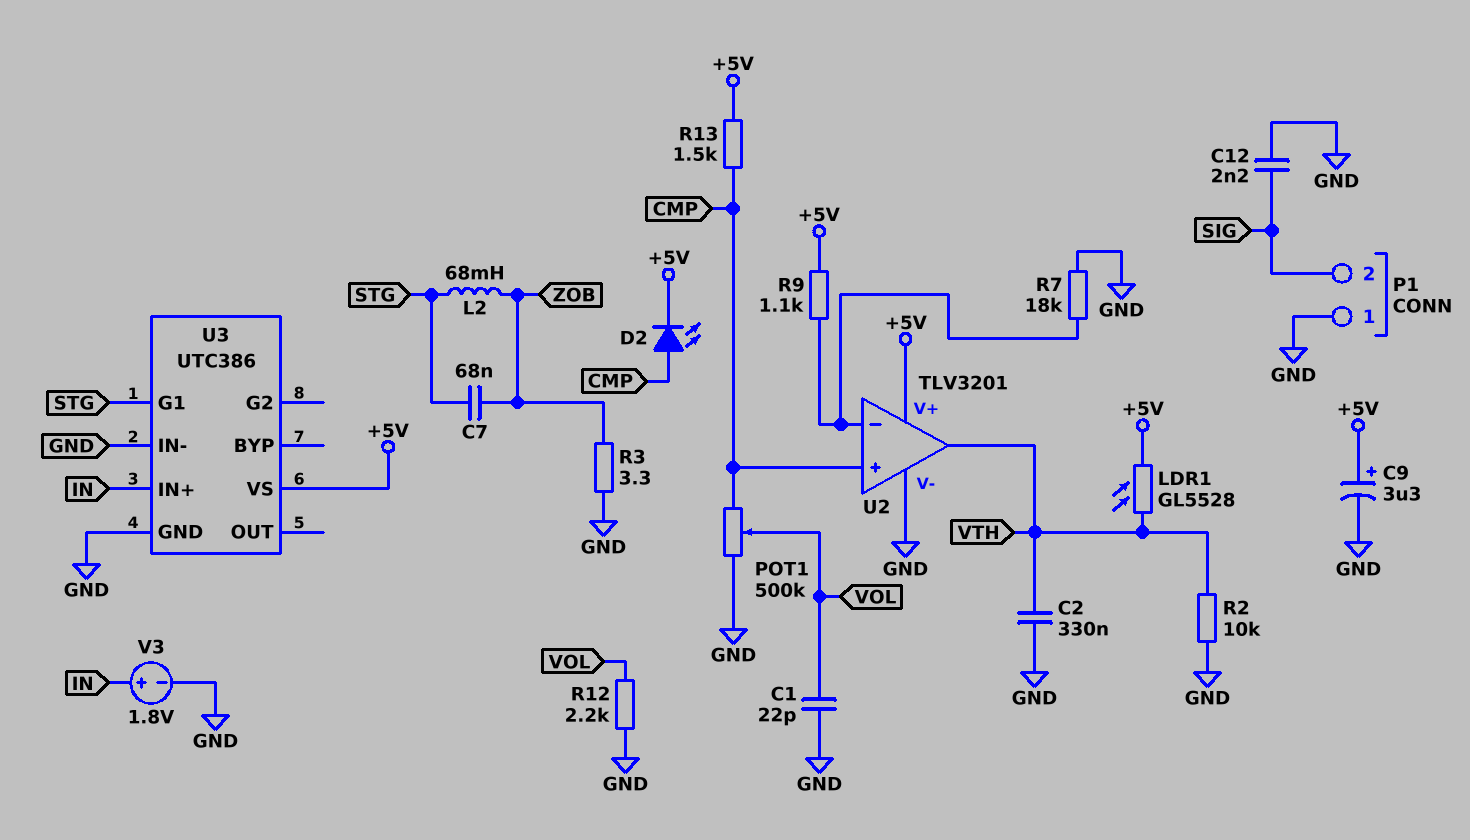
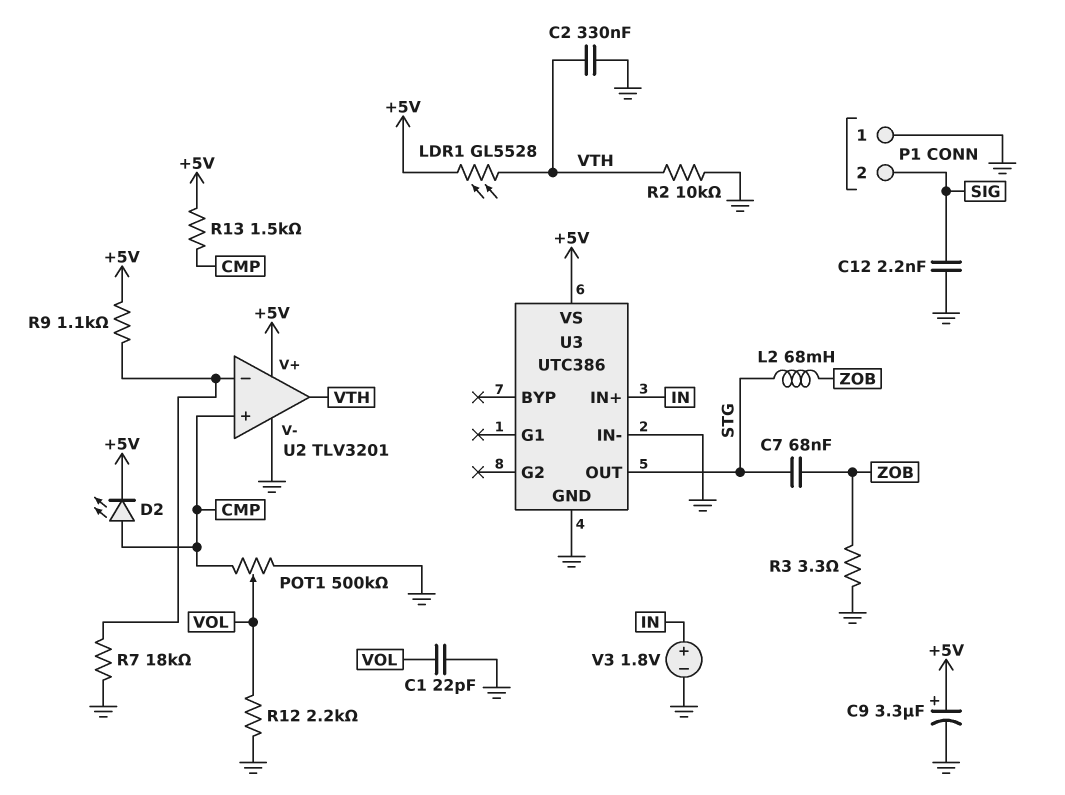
U3 pin G1: STG -> none
U3 pin OUT: none -> STG

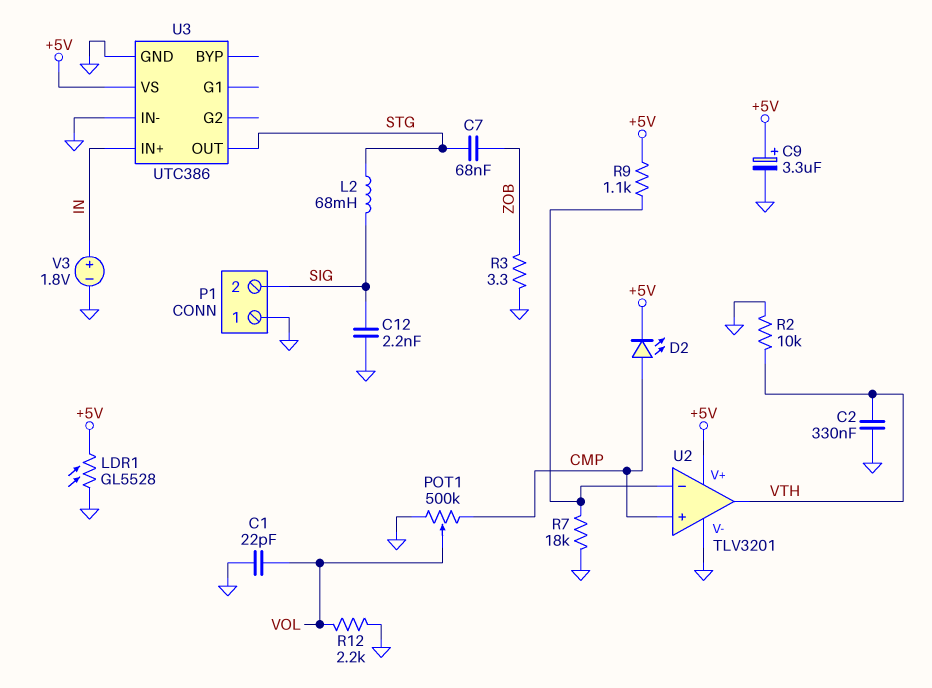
L2: 68mH (STG, ZOB) -> 68mH (SIG, STG)
LDR1: GL5528 (+5V, VTH) -> GL5528 (+5V, GND)
R13: 1.5k (+5V, CMP) -> none

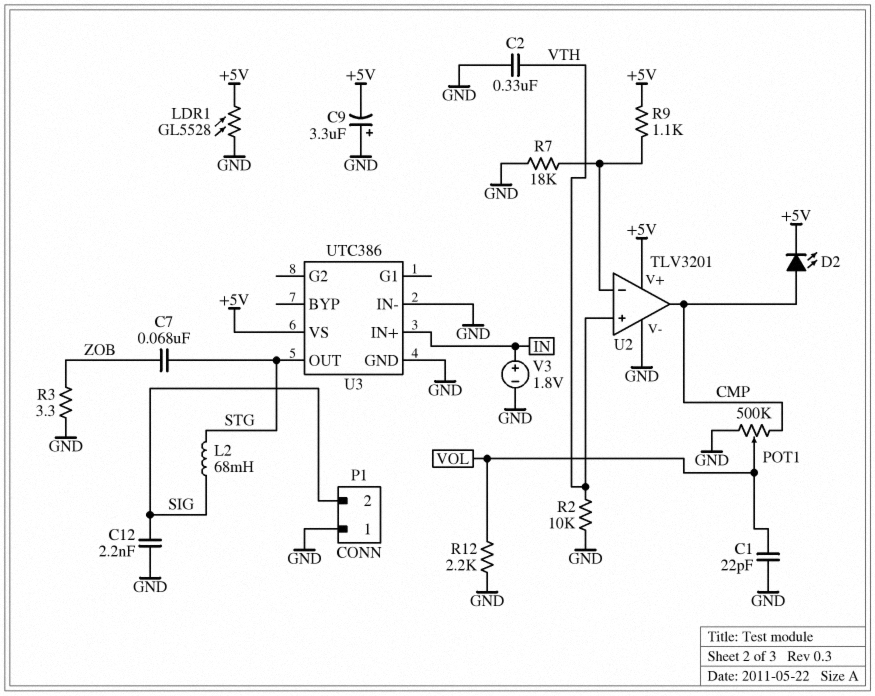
C9: 3.3uF (plus +5V, minus GND) -> 3.3uF (plus GND, minus +5V)
U2 pin in+: CMP -> VTH
U2 pin out: VTH -> CMP

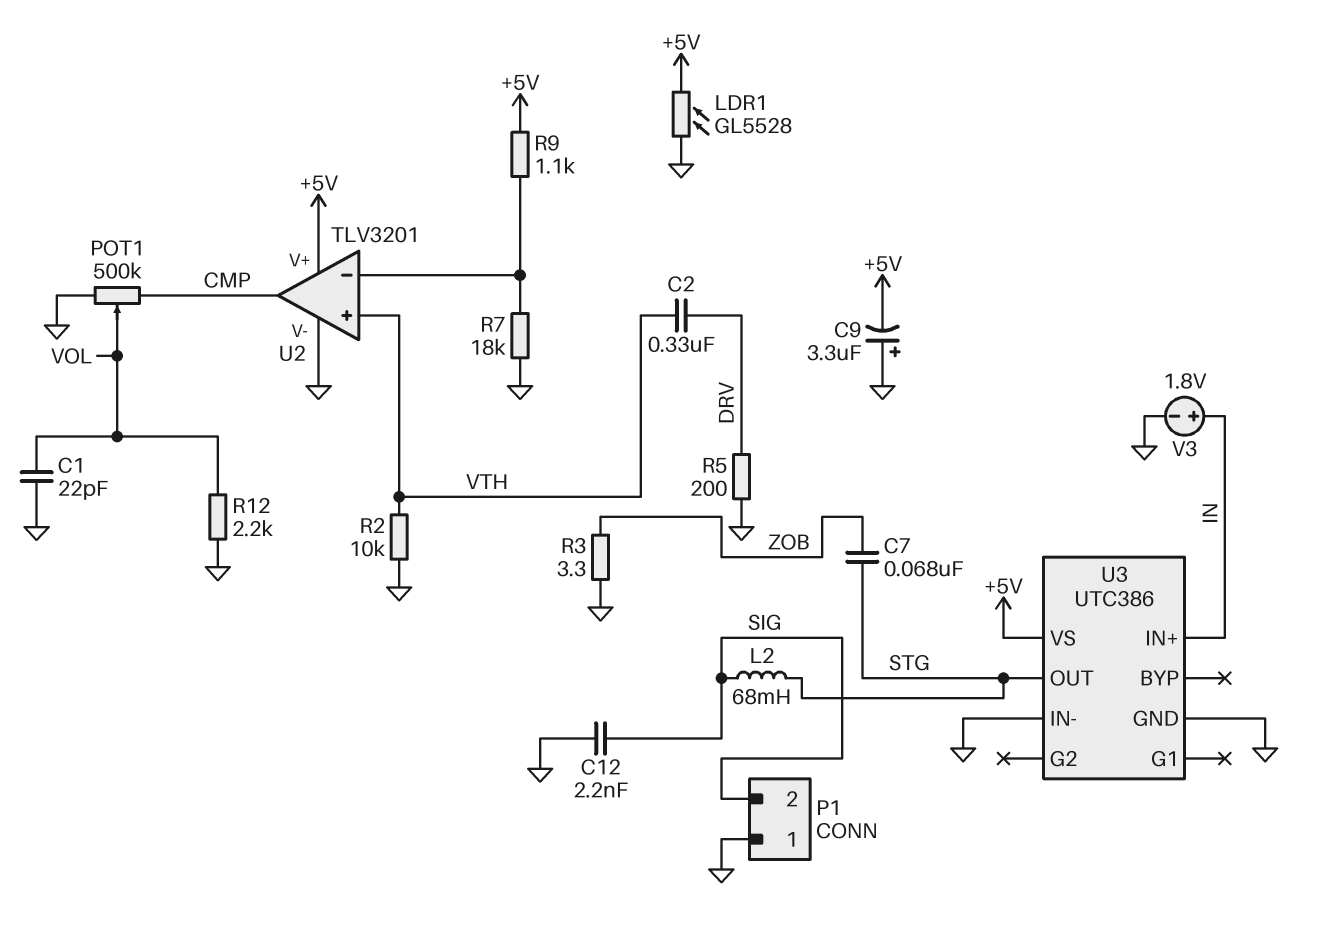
C2: 330nF (GND, VTH) -> 330nF (DRV, VTH)
D2: LED (A CMP, K +5V) -> none
R5: none -> 200 (DRV, GND)

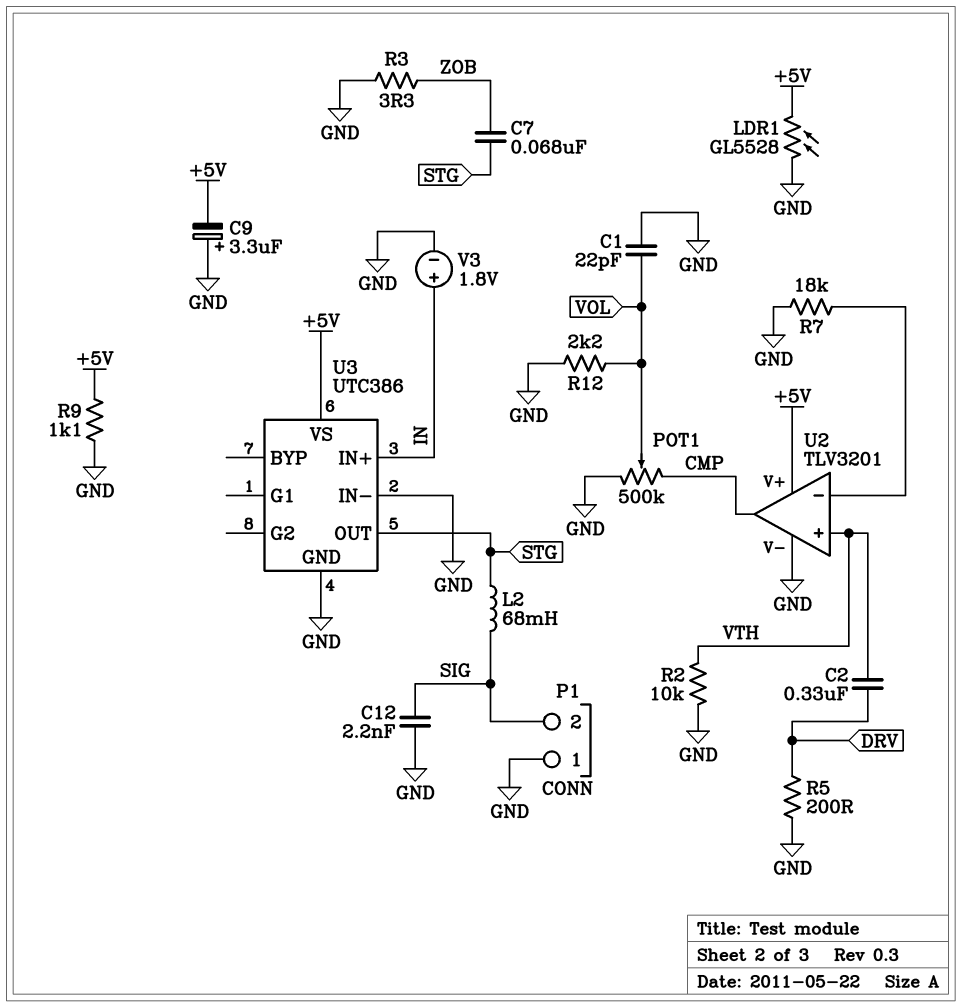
R9: 1.1k (+5V, U2/in-) -> 1.1k (+5V, GND)

